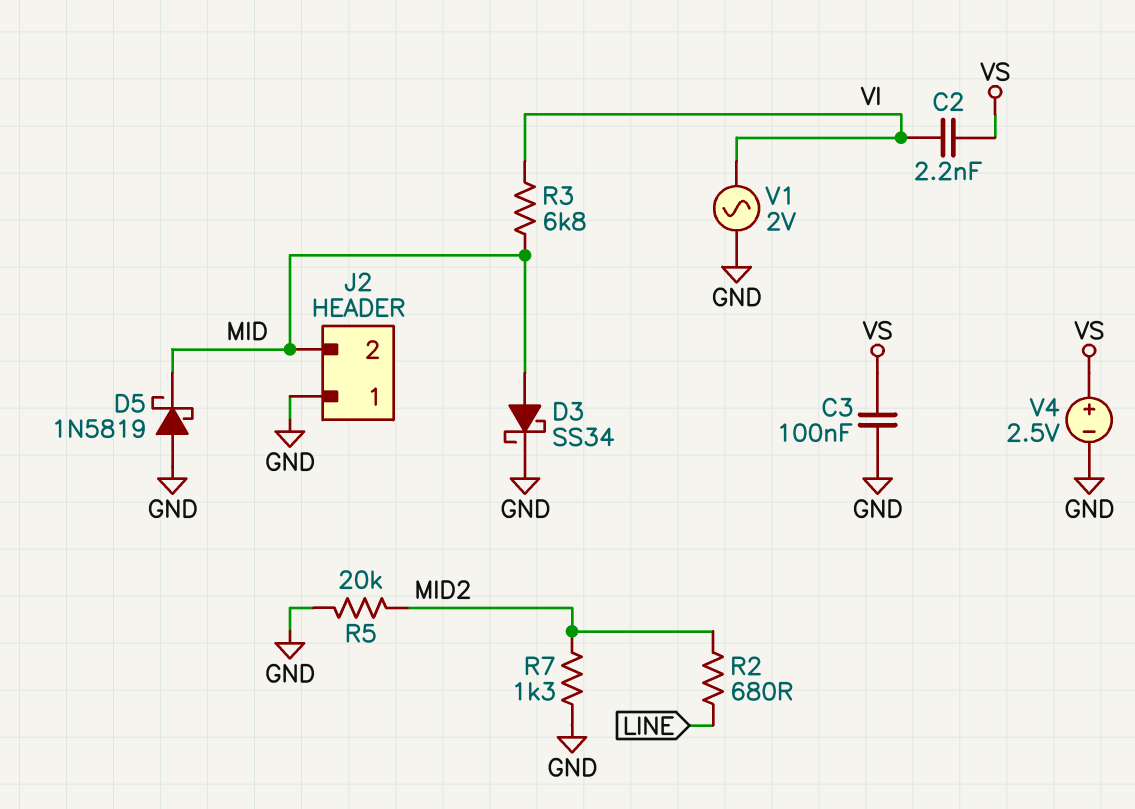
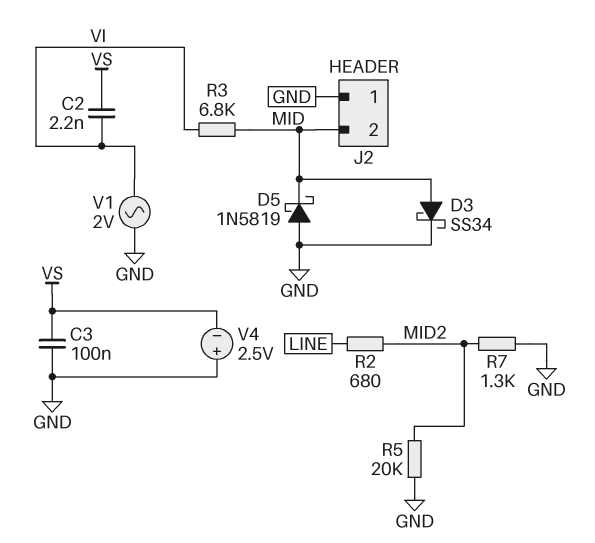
V4: 2.5V (plus VS, minus GND) -> 2.5V (plus GND, minus VS)

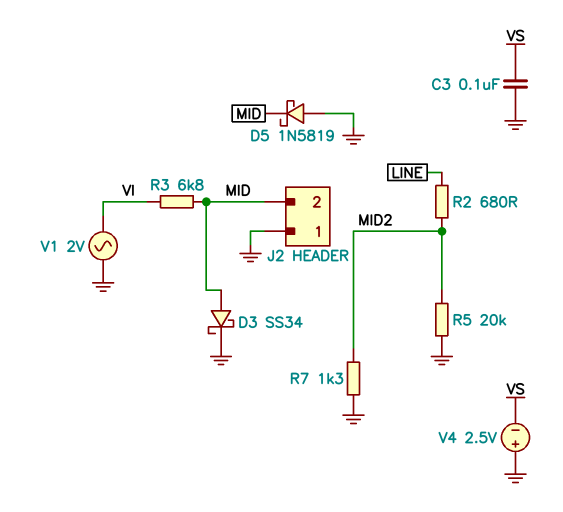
C2: 2.2nF (VI, VS) -> none

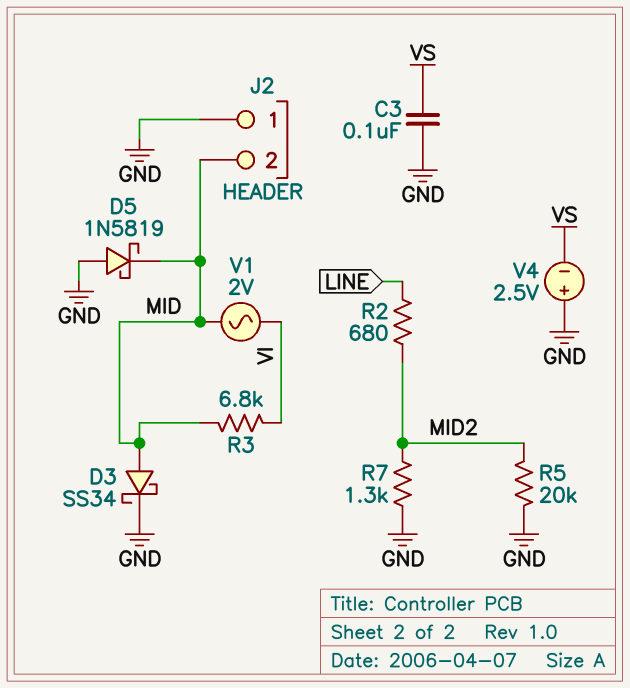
V1: AC 2V (GND, VI) -> AC 2V (MID, VI)

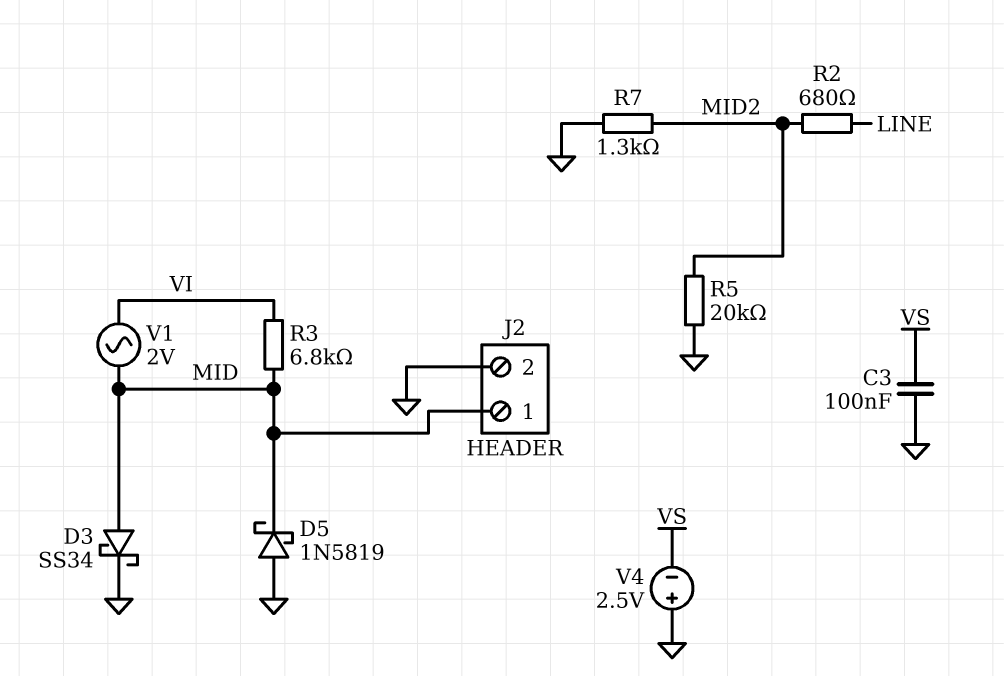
J2 pin 1: GND -> MID
J2 pin 2: MID -> GND

